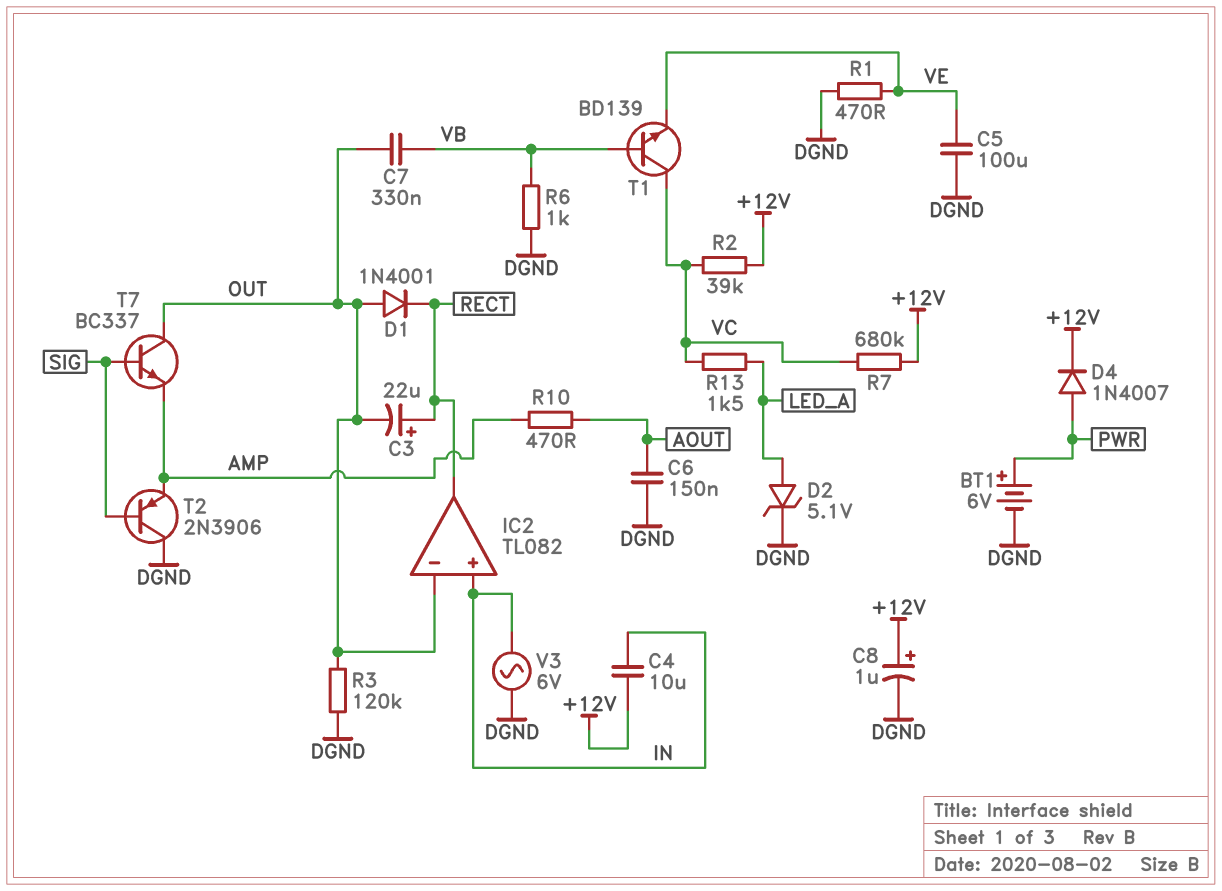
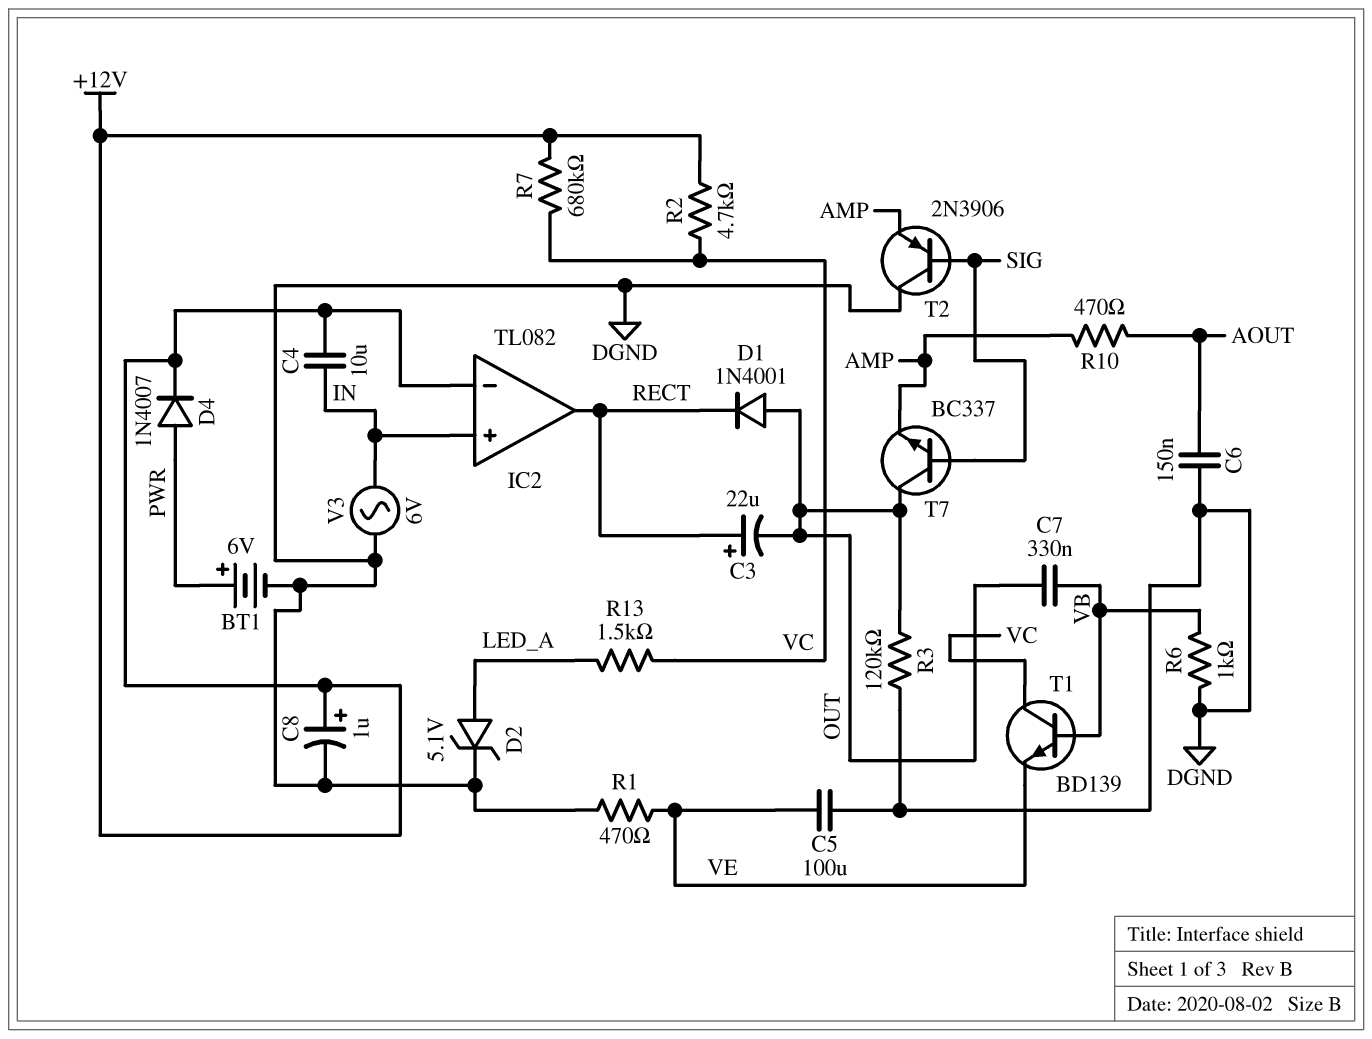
IC2 pin in-: OUT -> +12V
R2: 39k (+12V, VC) -> 4.7k (+12V, VC)

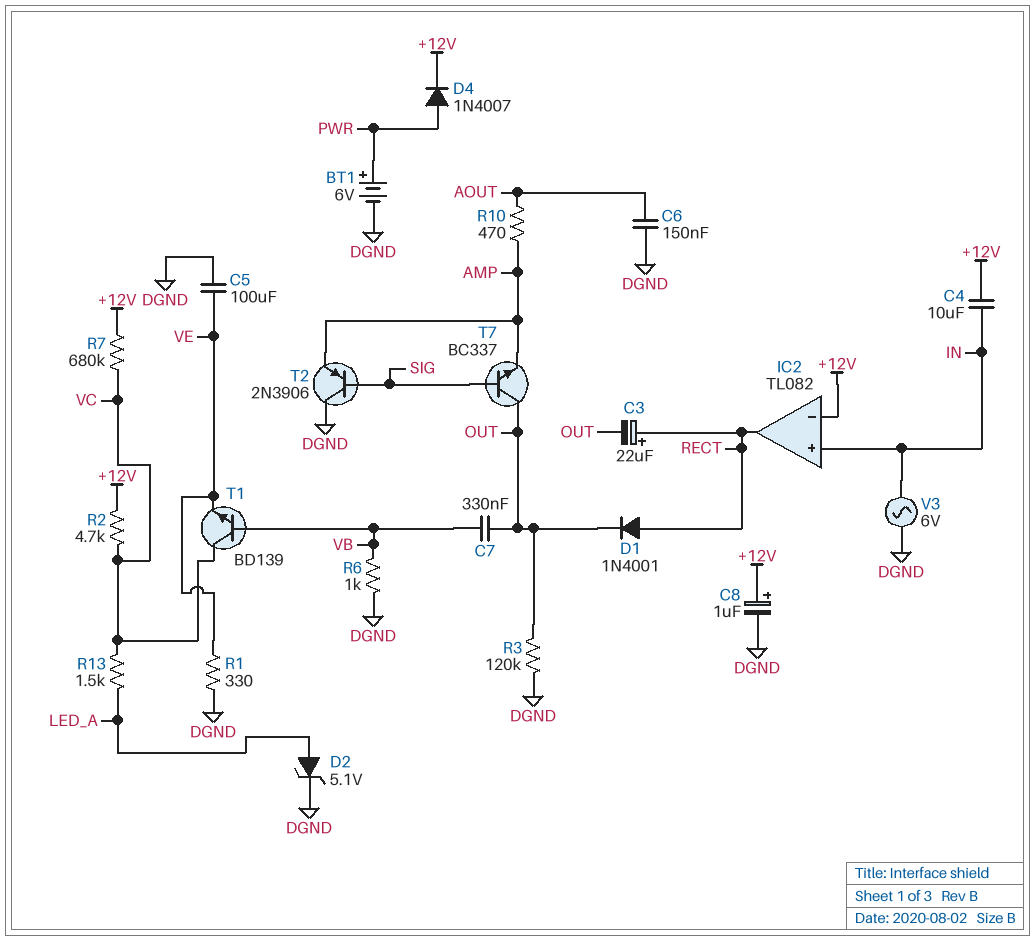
D1: diode 1N4001 (A OUT, K RECT) -> diode 1N4001 (A RECT, K OUT)
R1: 470 (DGND, VE) -> 330 (DGND, VE)

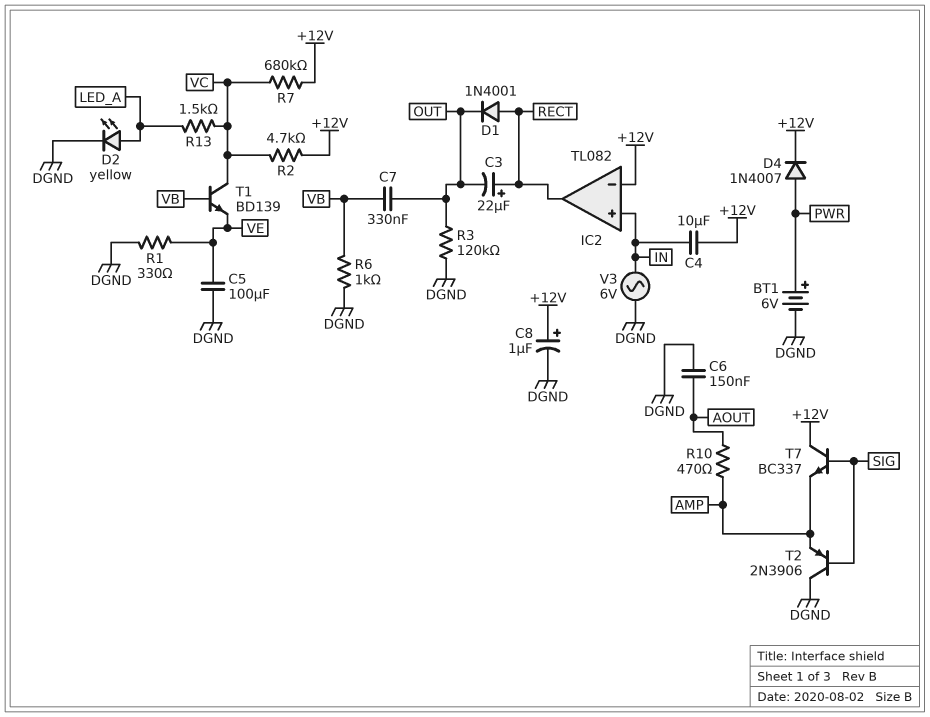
D2: zener 5.1V (A LED_A, K DGND) -> LED yellow (A LED_A, K DGND)
T7: NPN BC337 (B SIG, C OUT, E AMP) -> NPN BC337 (B SIG, C +12V, E AMP)

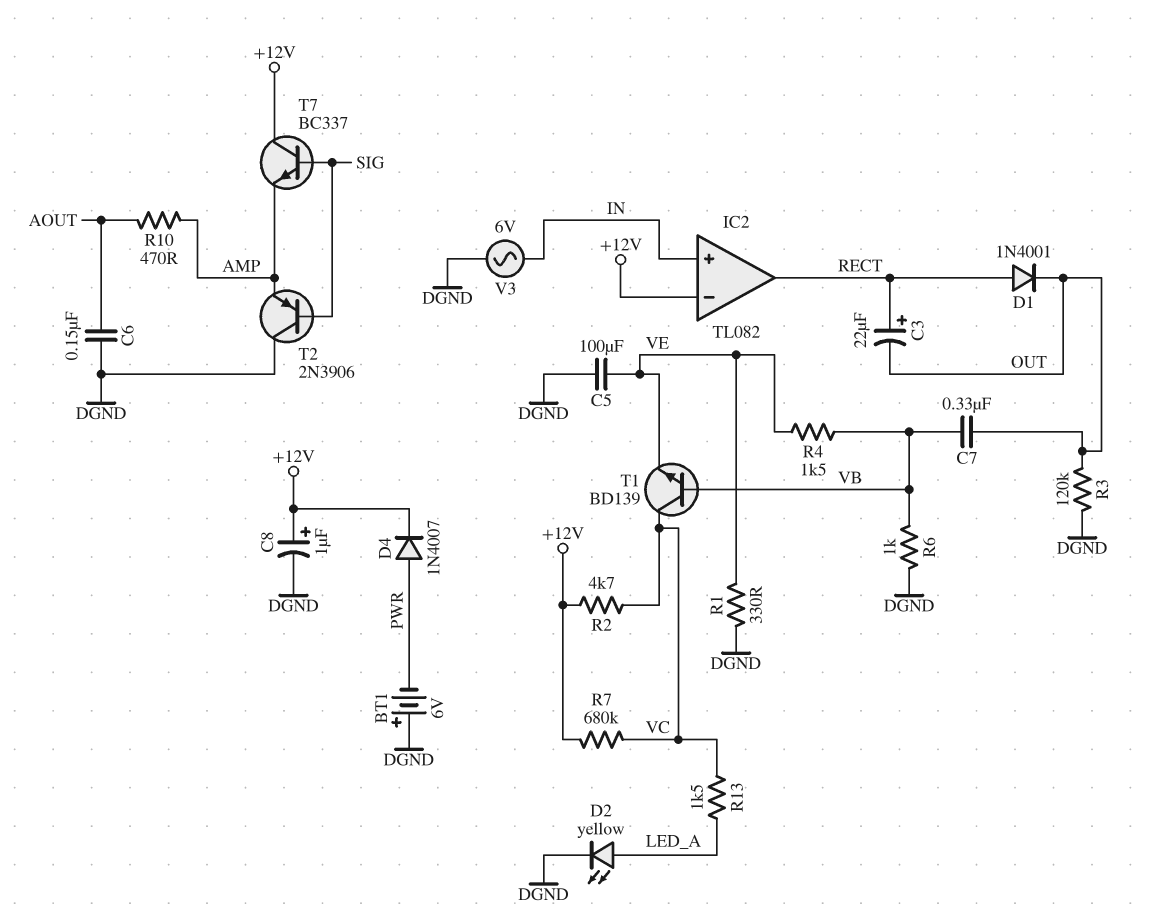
BT1: 6V (plus PWR, minus DGND) -> 6V (plus DGND, minus PWR)
C4: 10uF (+12V, IN) -> none
R4: none -> 1.5k (VB, VE)

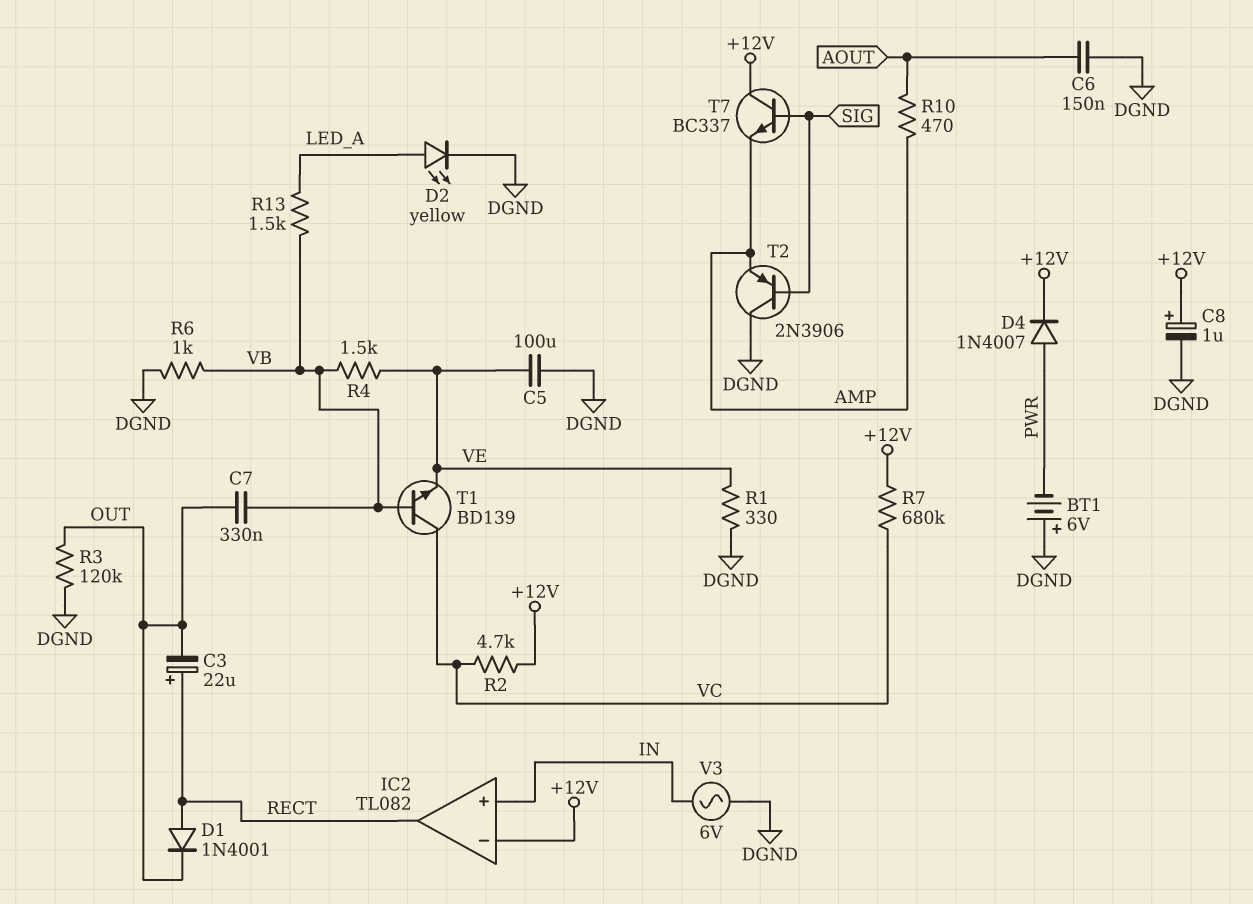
R13: 1.5k (LED_A, VC) -> 1.5k (LED_A, VB)

